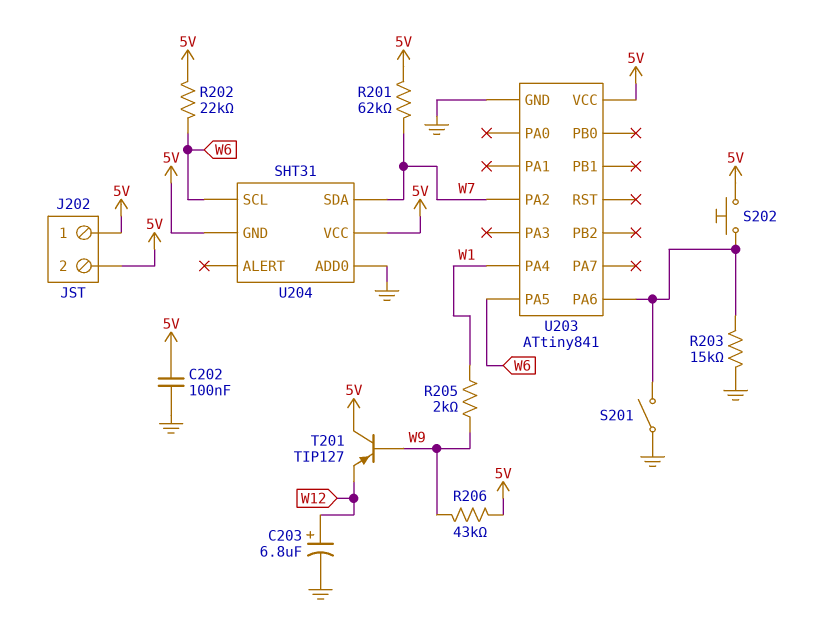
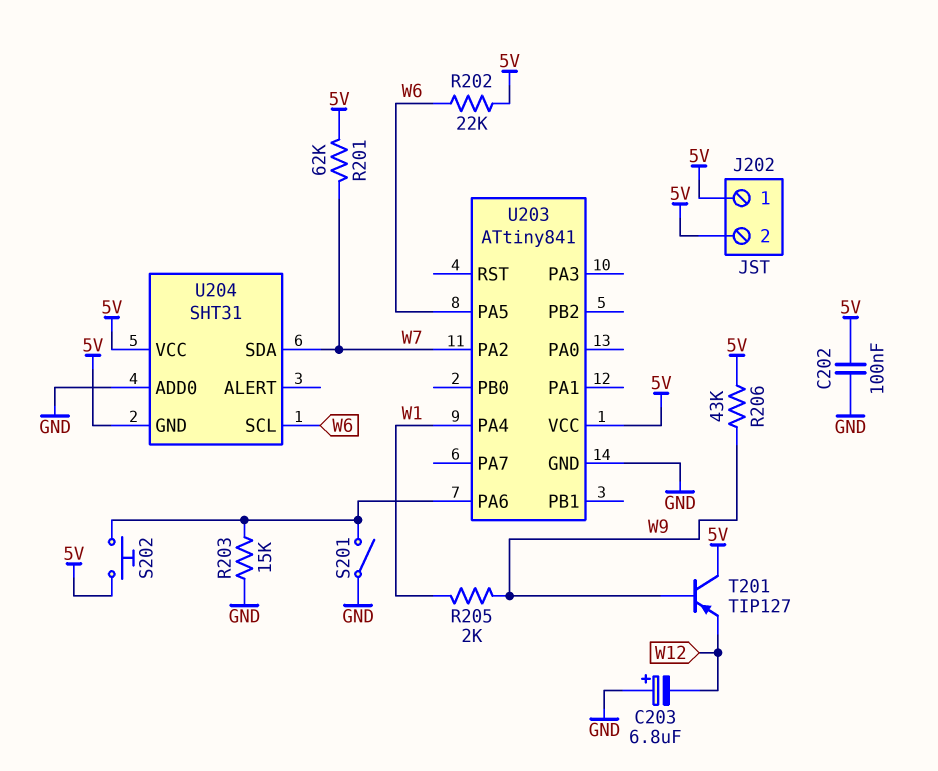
C203: 6.8uF (plus W12, minus GND) -> 6.8uF (plus GND, minus W12)

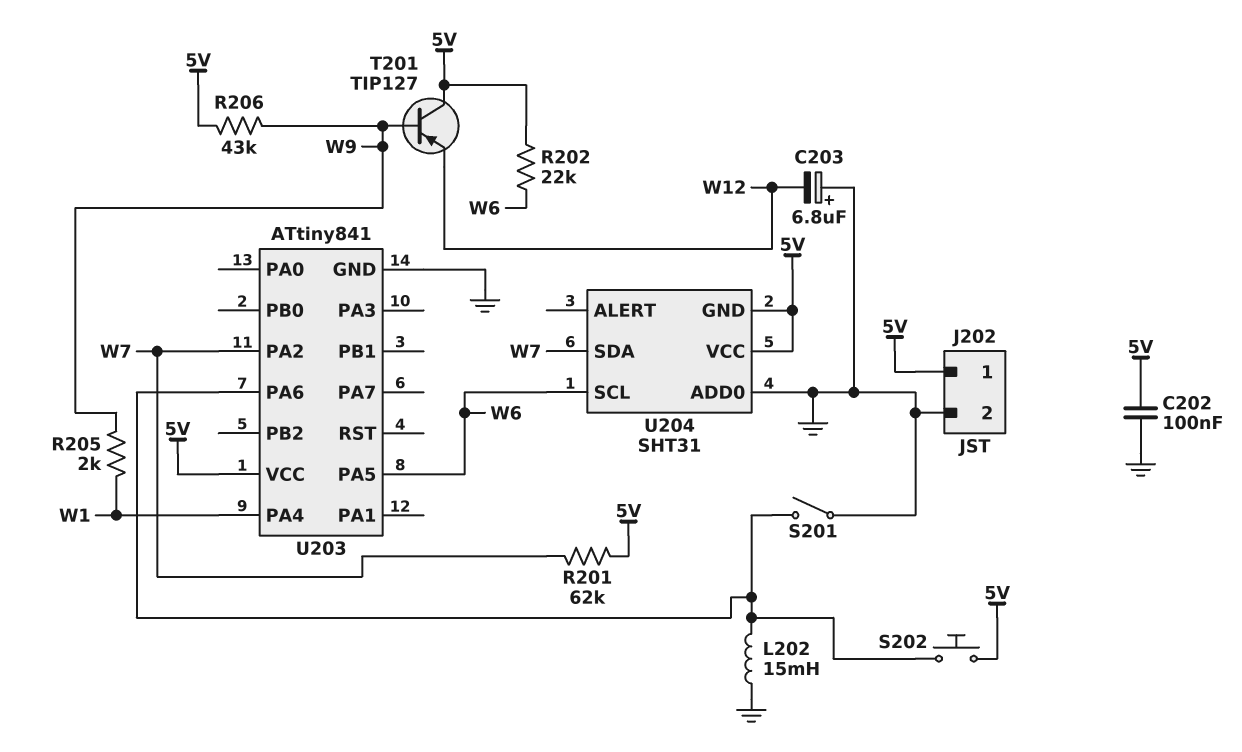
J202 pin 2: 5V -> GND
L202: none -> 15mH (GND, U203/PA6)
R203: 15k (GND, U203/PA6) -> none

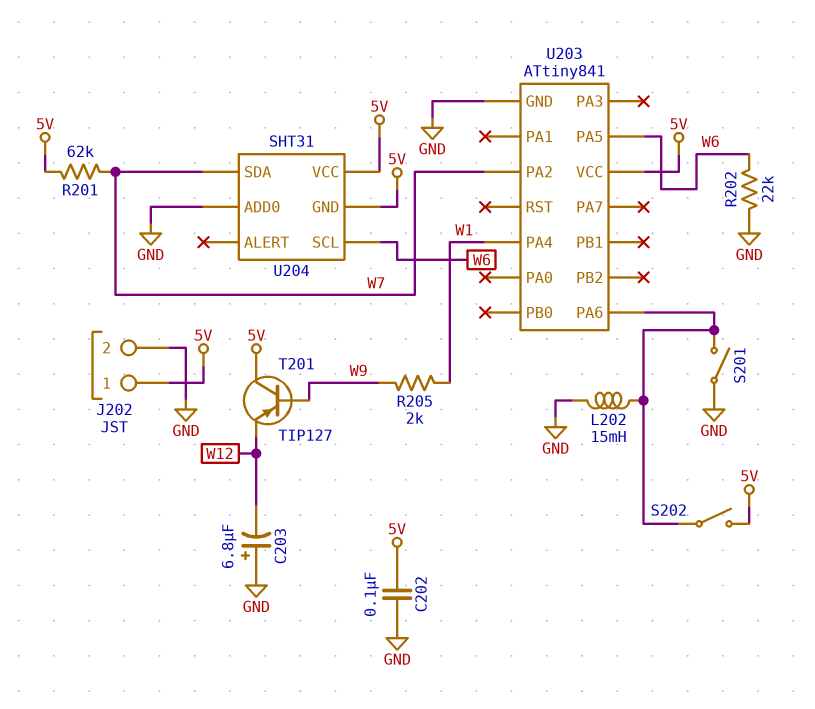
R202: 22k (5V, W6) -> 22k (GND, W6)
R206: 43k (5V, W9) -> none
S202: button (5V, U203/PA6) -> switch (5V, U203/PA6)

